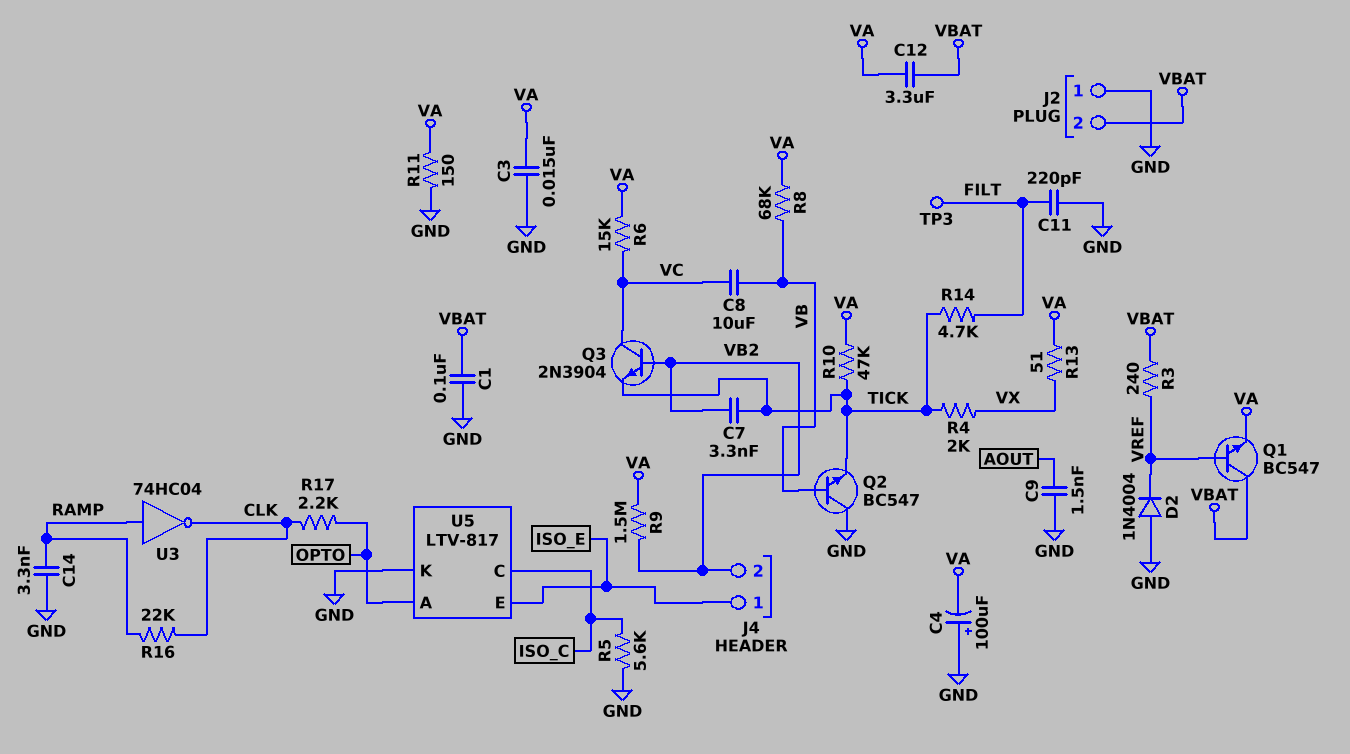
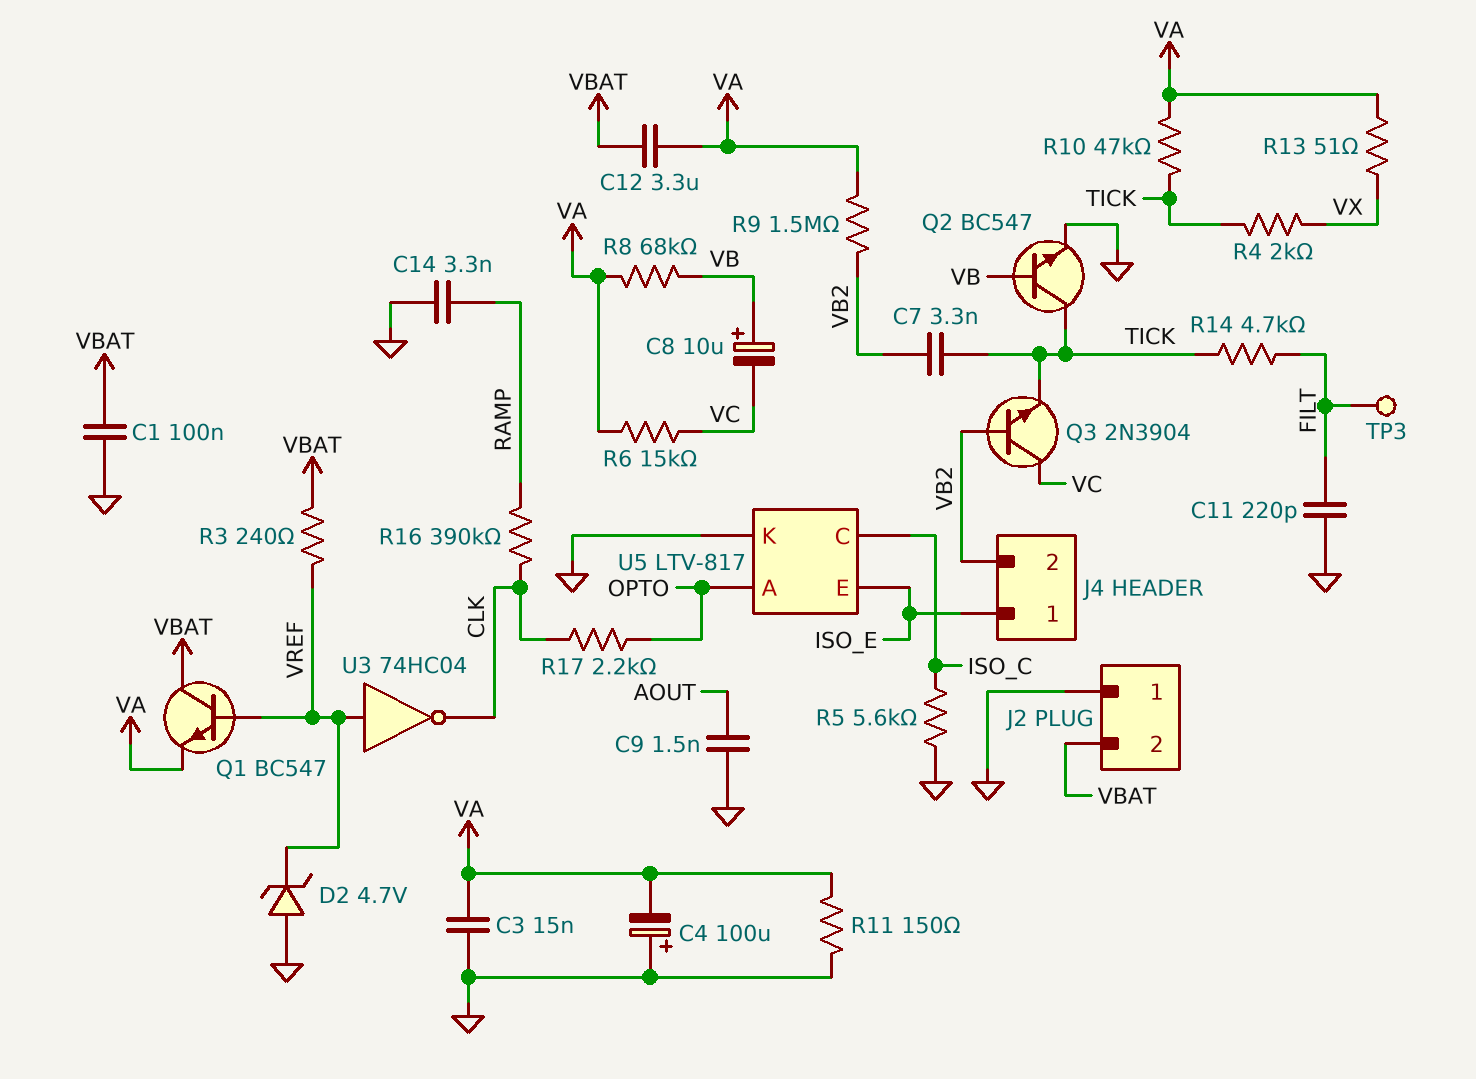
C8: 10uF (VB, VC) -> 10uF (plus VB, minus VC)
D2: diode 1N4004 (A GND, K VREF) -> zener 4.7V (A GND, K VREF)
Q2: NPN BC547 (B VB, C GND, E TICK) -> NPN BC547 (B VB, C TICK, E GND)
R16: 22k (CLK, RAMP) -> 390k (CLK, RAMP)
U3: NOT 74HC04 (in RAMP, out CLK) -> NOT 74HC04 (in VREF, out CLK)

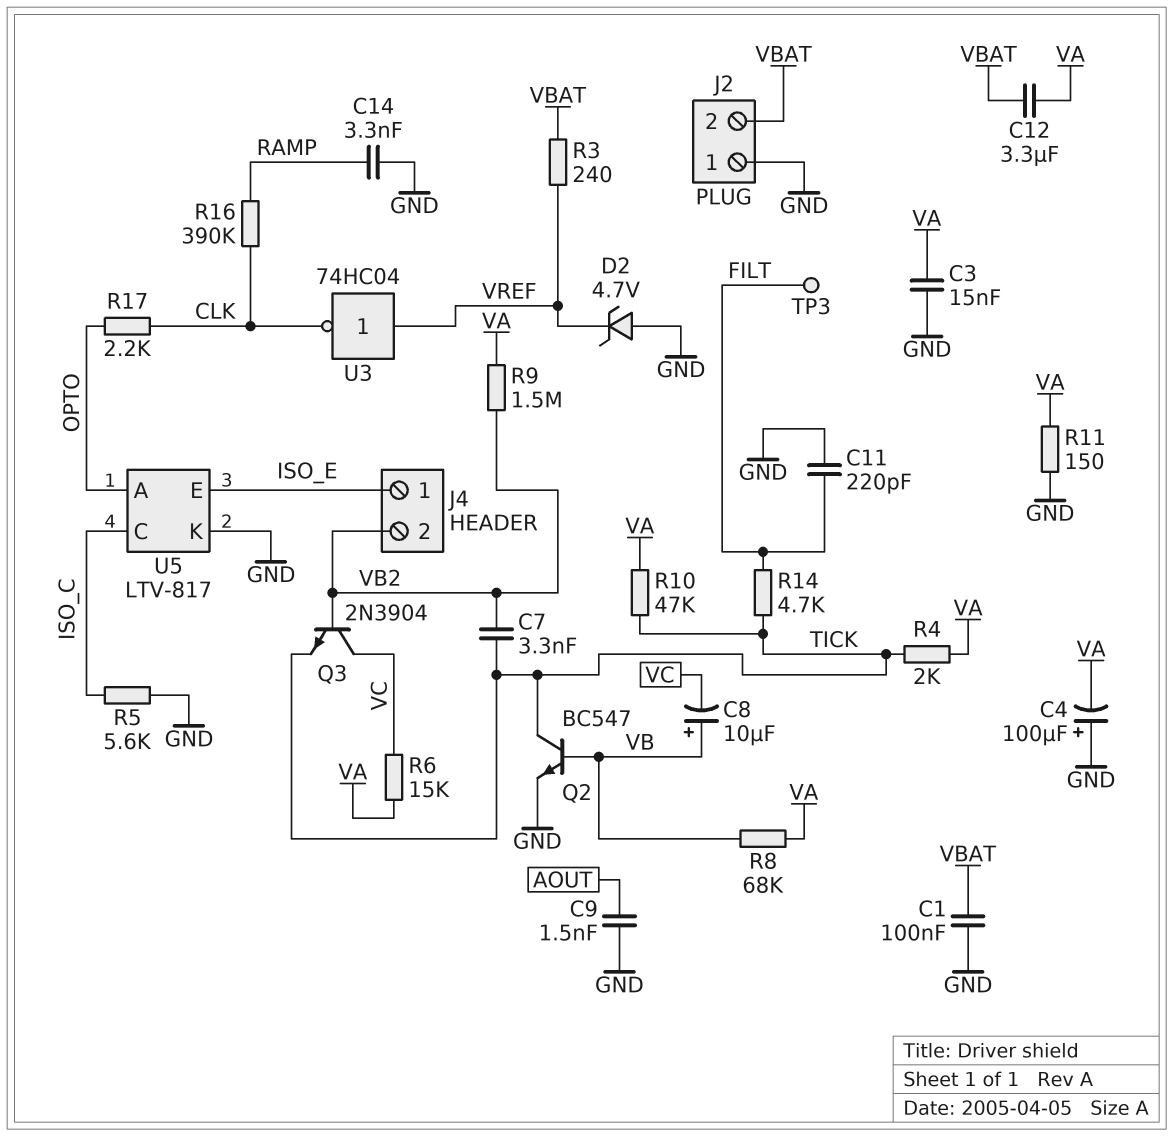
Q1: NPN BC547 (B VREF, C VBAT, E VA) -> none
R4: 2k (TICK, VX) -> 2k (TICK, VA)
R13: 51 (VA, VX) -> none

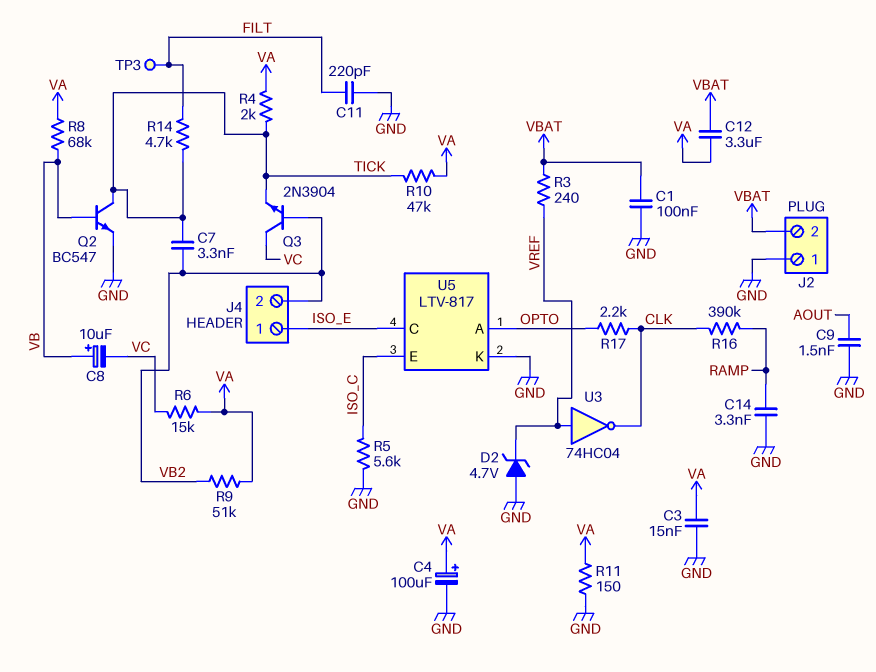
C4: 100uF (plus GND, minus VA) -> 100uF (plus VA, minus GND)
R9: 1.5M (VA, VB2) -> 51k (VA, VB2)
U5 pin C: ISO_C -> ISO_E
U5 pin E: ISO_E -> ISO_C

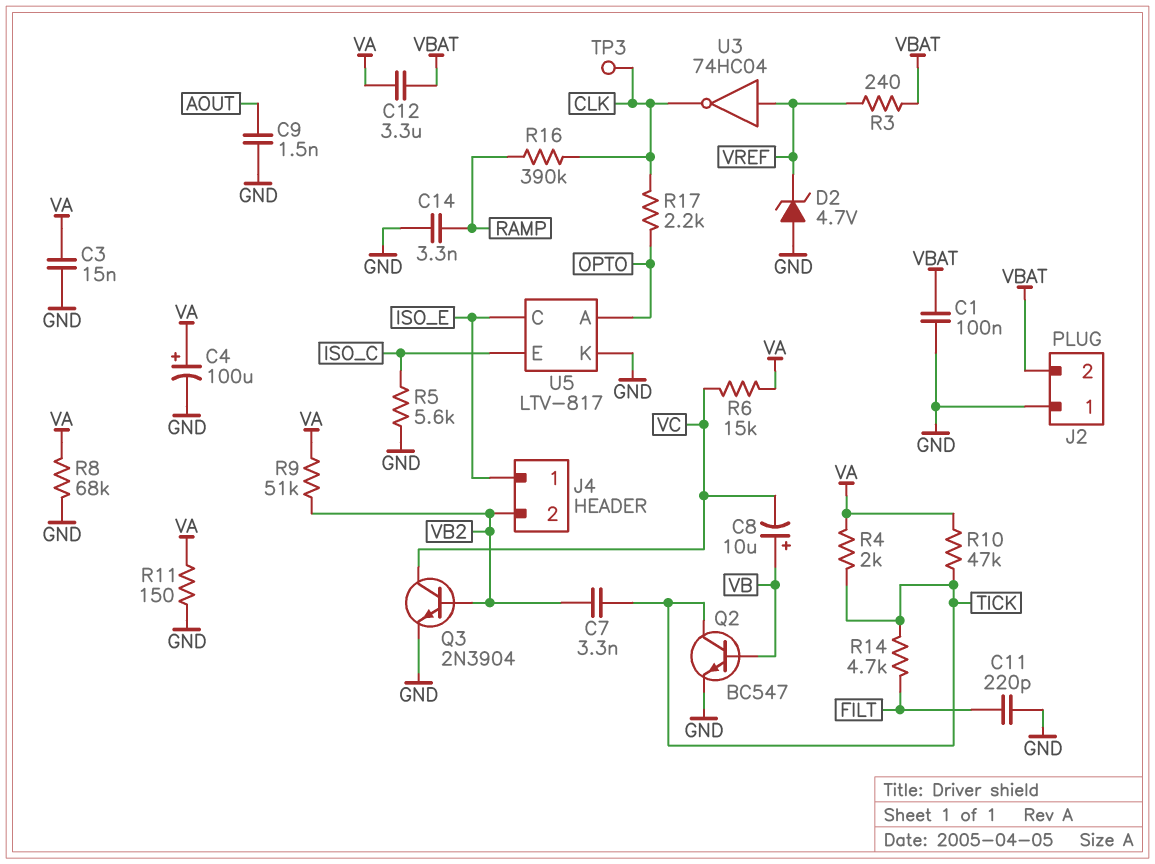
Q3: NPN 2N3904 (B VB2, C VC, E TICK) -> NPN 2N3904 (B VB2, C VC, E GND)
R8: 68k (VA, VB) -> 68k (GND, VA)
TP3: test point (FILT) -> test point (CLK)

